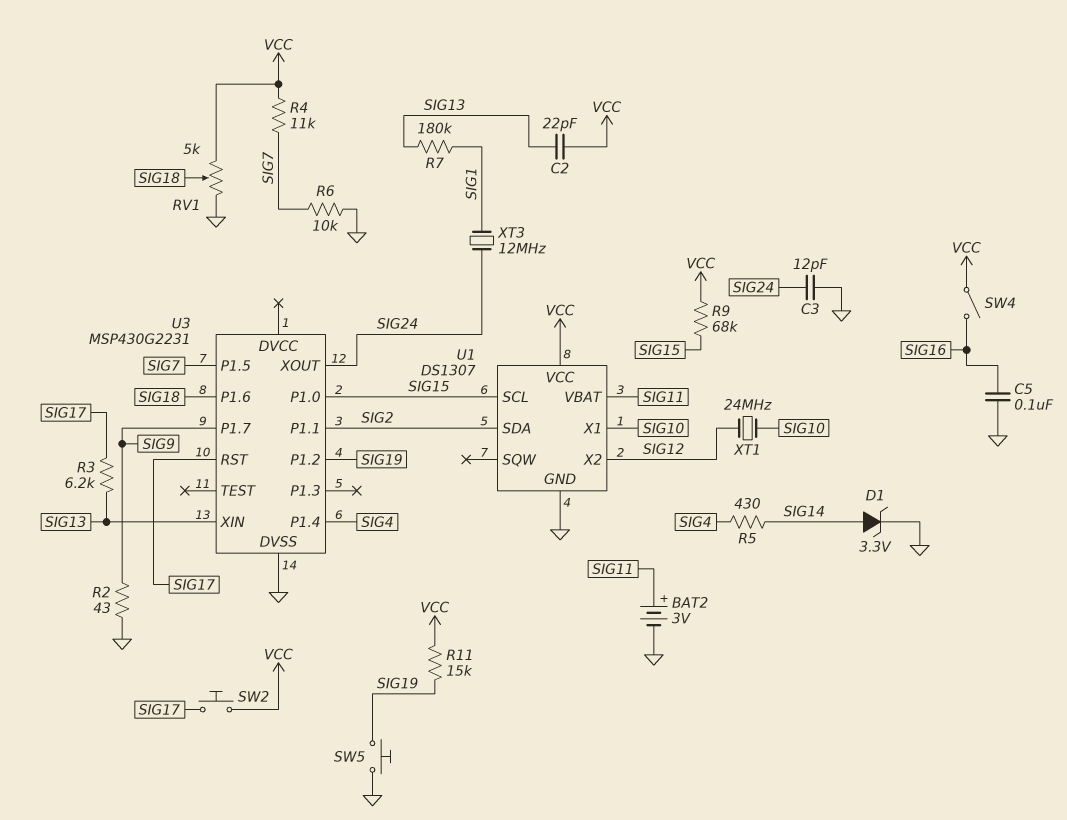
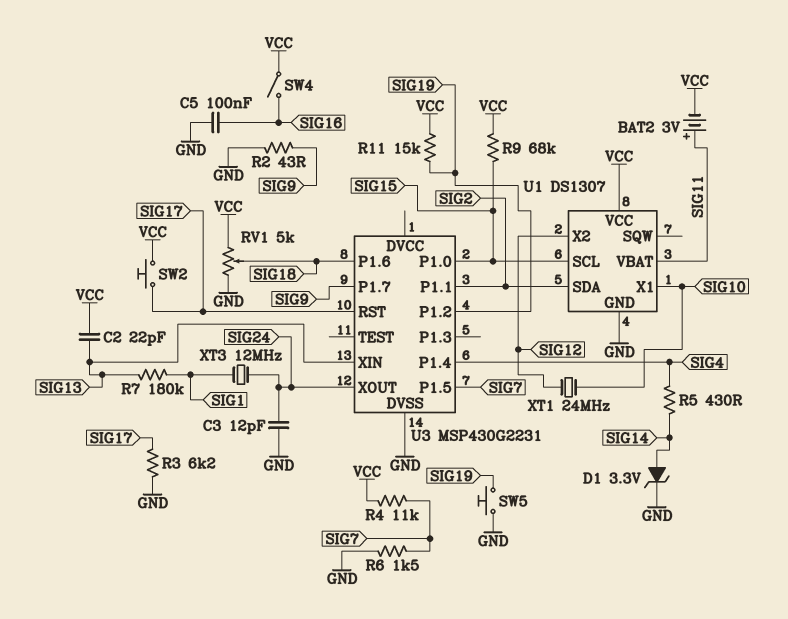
BAT2: 3V (plus SIG11, minus GND) -> 3V (plus SIG11, minus VCC)
R3: 6.2k (SIG13, SIG17) -> 6.2k (GND, SIG17)
R6: 10k (GND, SIG7) -> 1.5k (GND, SIG7)

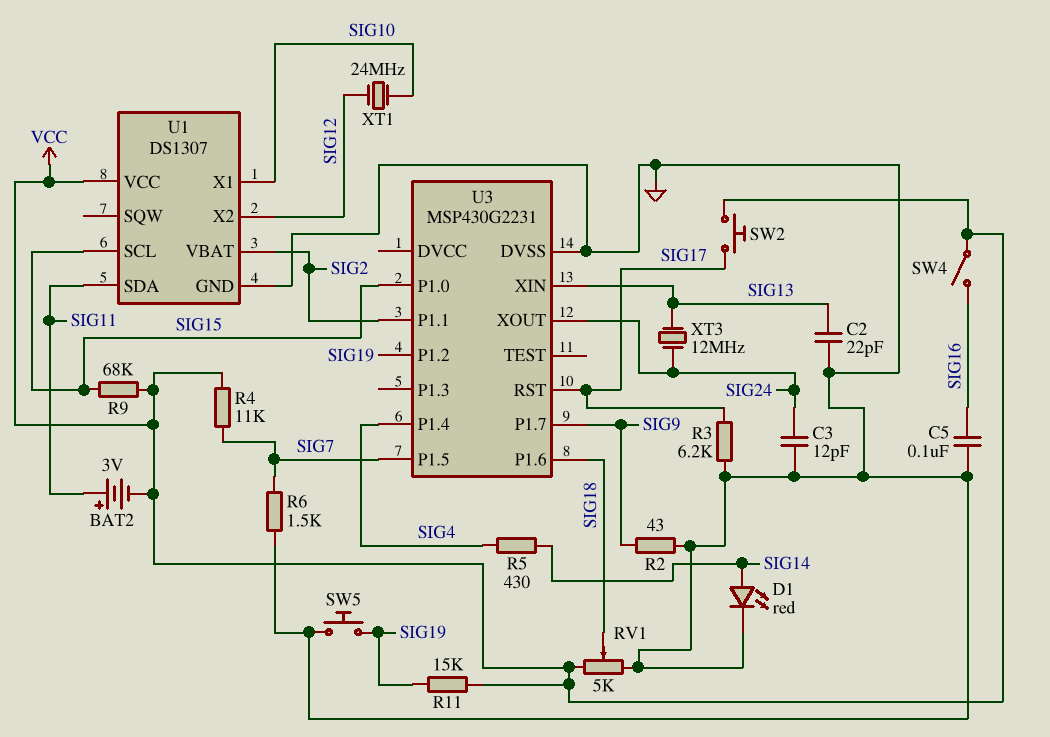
C2: 22pF (SIG13, VCC) -> 22pF (GND, SIG13)
D1: zener 3.3V (A SIG14, K GND) -> LED red (A SIG14, K GND)
R7: 180k (SIG1, SIG13) -> none
U1 pin SDA: SIG2 -> SIG11
U1 pin VBAT: SIG11 -> SIG2
XT3: 12MHz (SIG1, SIG24) -> 12MHz (SIG13, SIG24)

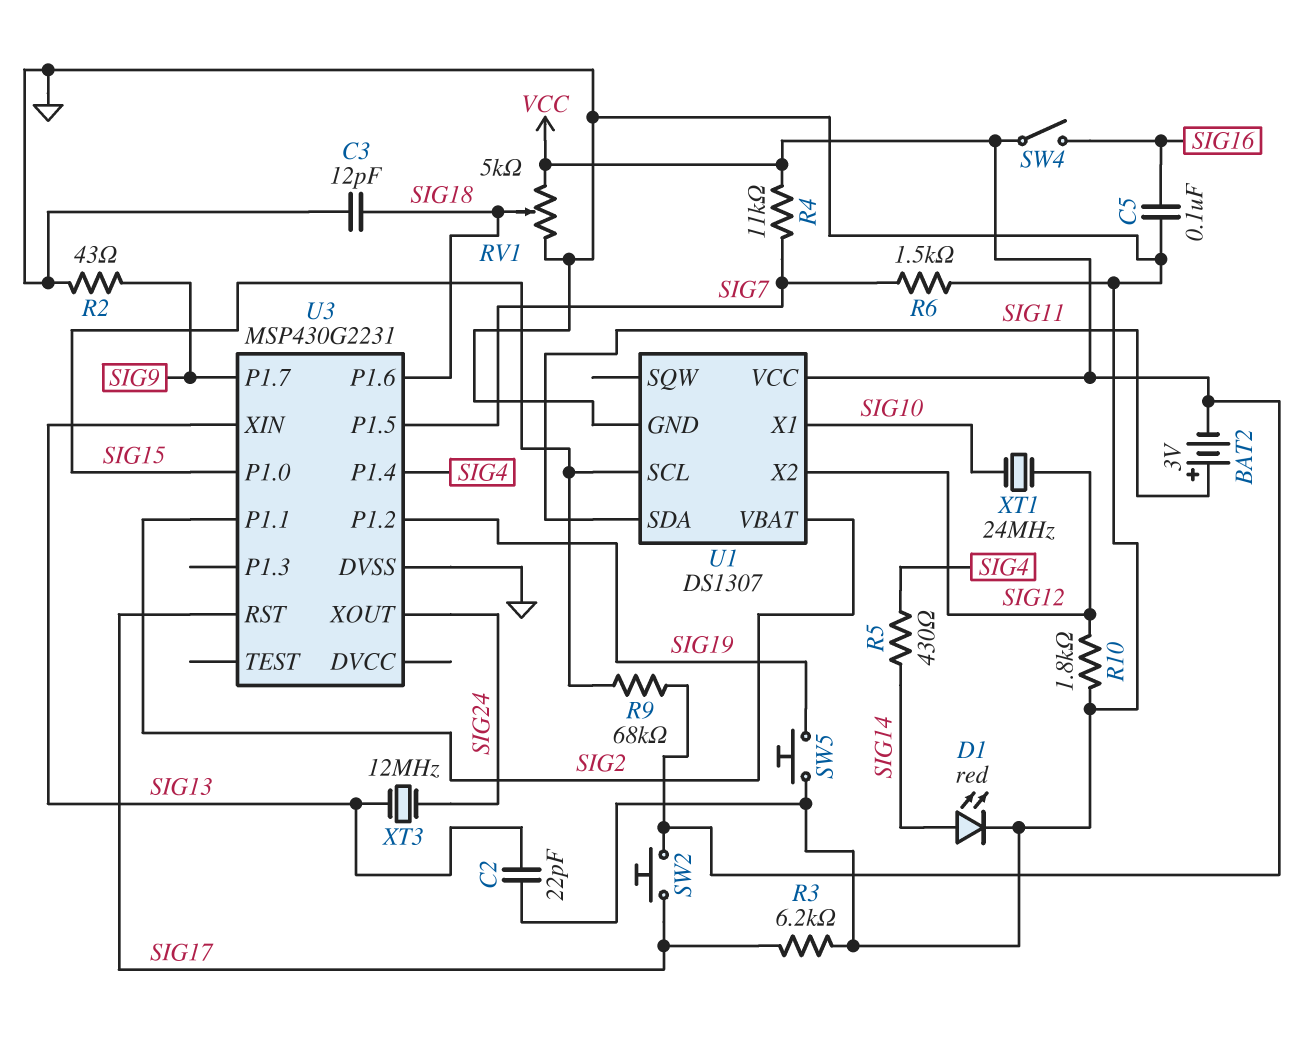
C3: 12pF (GND, SIG24) -> 12pF (GND, SIG18)
R10: none -> 1.8k (GND, SIG12)
R11: 15k (SIG19, VCC) -> none

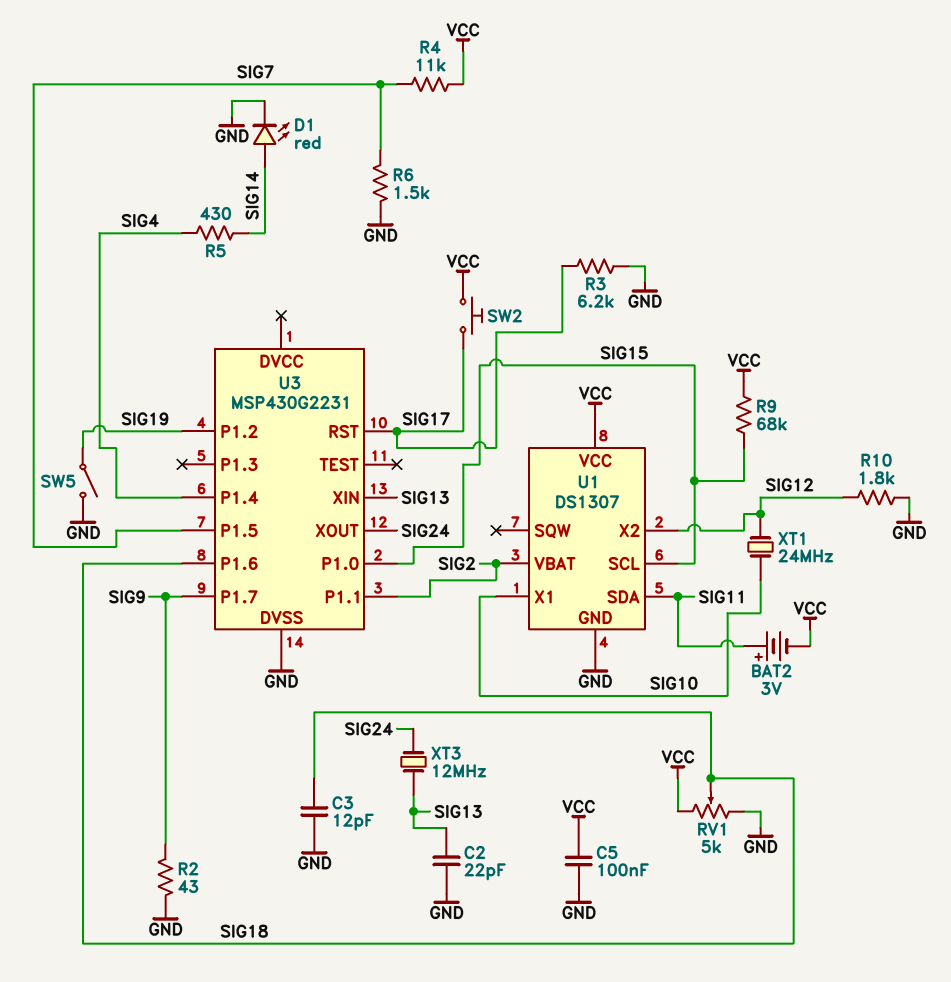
C5: 100nF (GND, SIG16) -> 100nF (GND, VCC)
SW4: switch (SIG16, VCC) -> none
SW5: button (GND, SIG19) -> switch (GND, SIG19)

